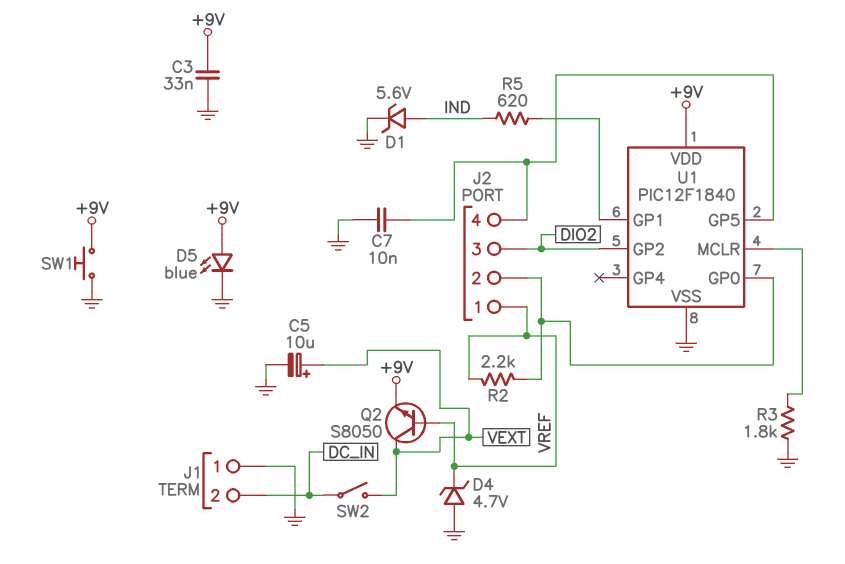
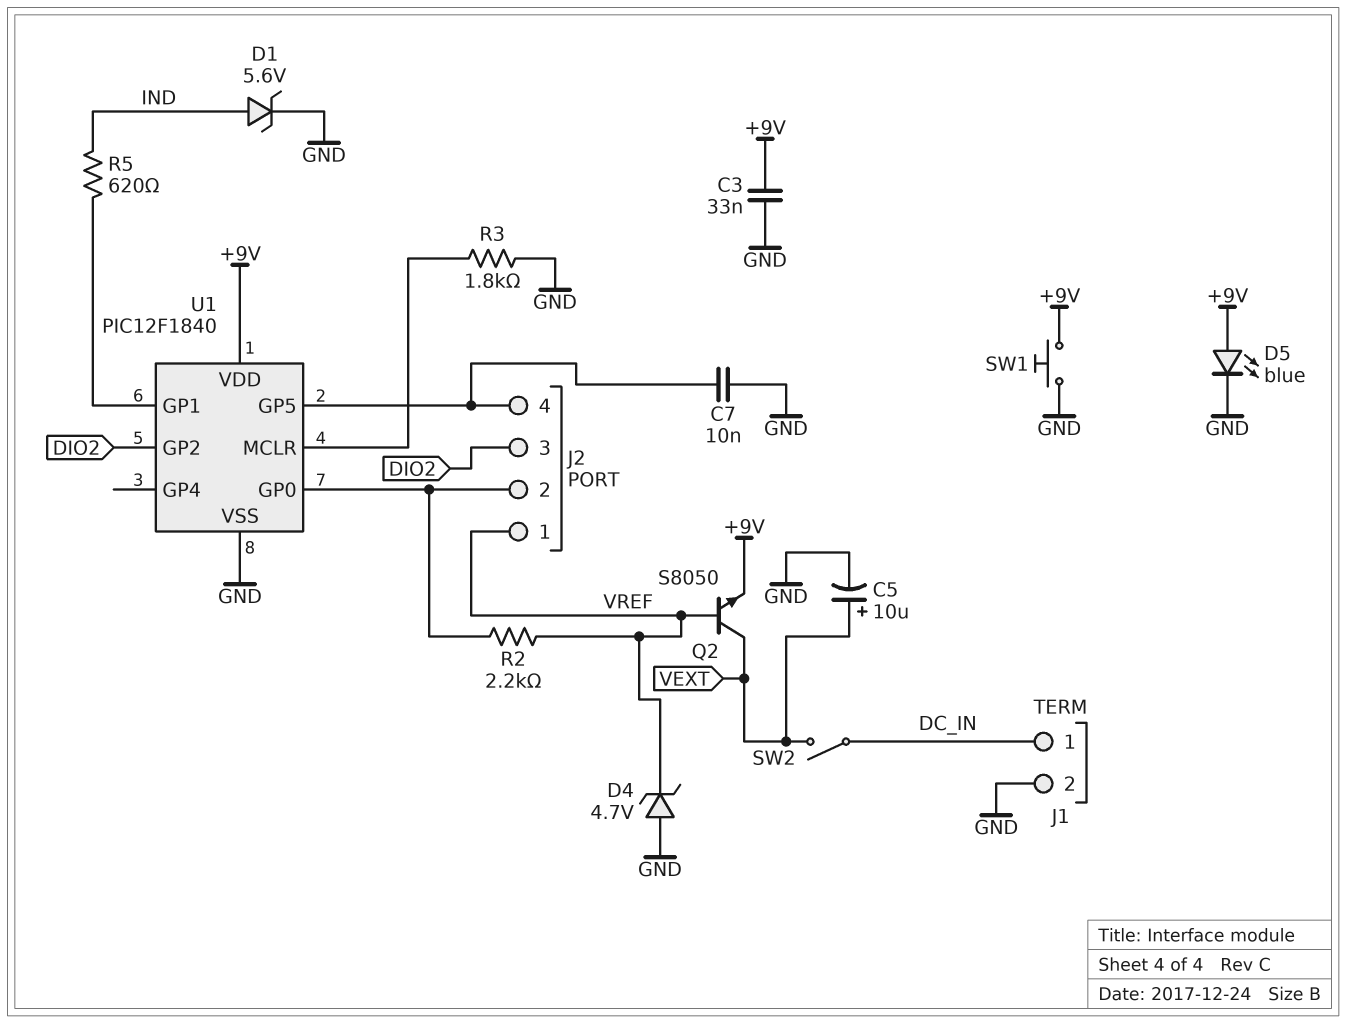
J1 pin 1: GND -> DC_IN
J1 pin 2: DC_IN -> GND

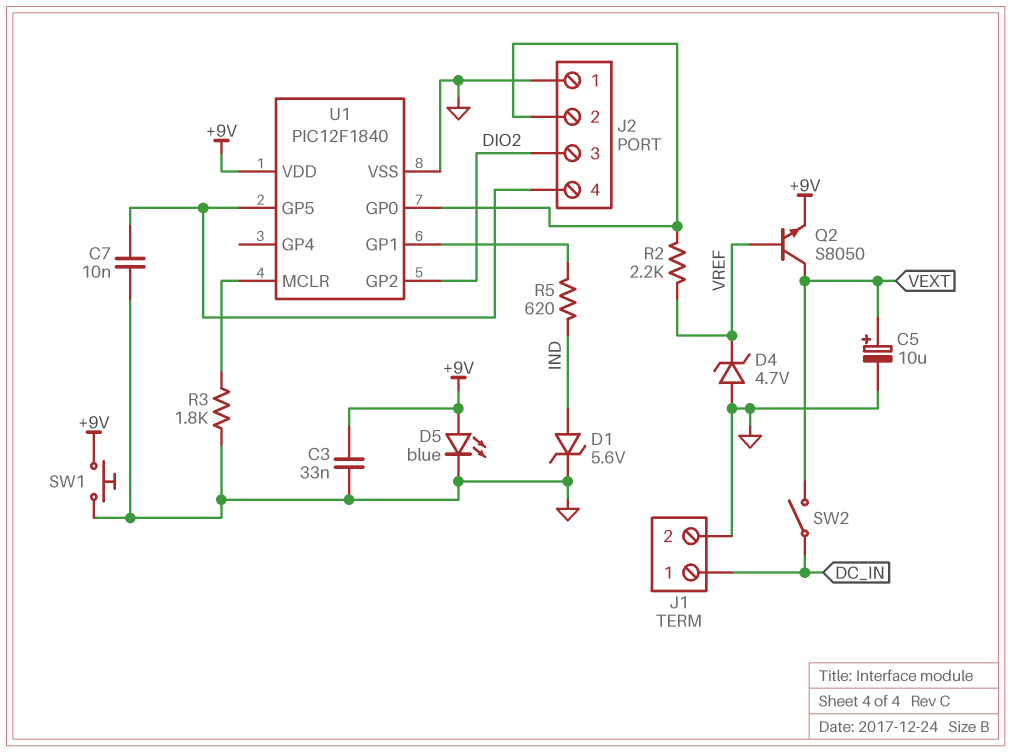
J2 pin 1: VREF -> GND

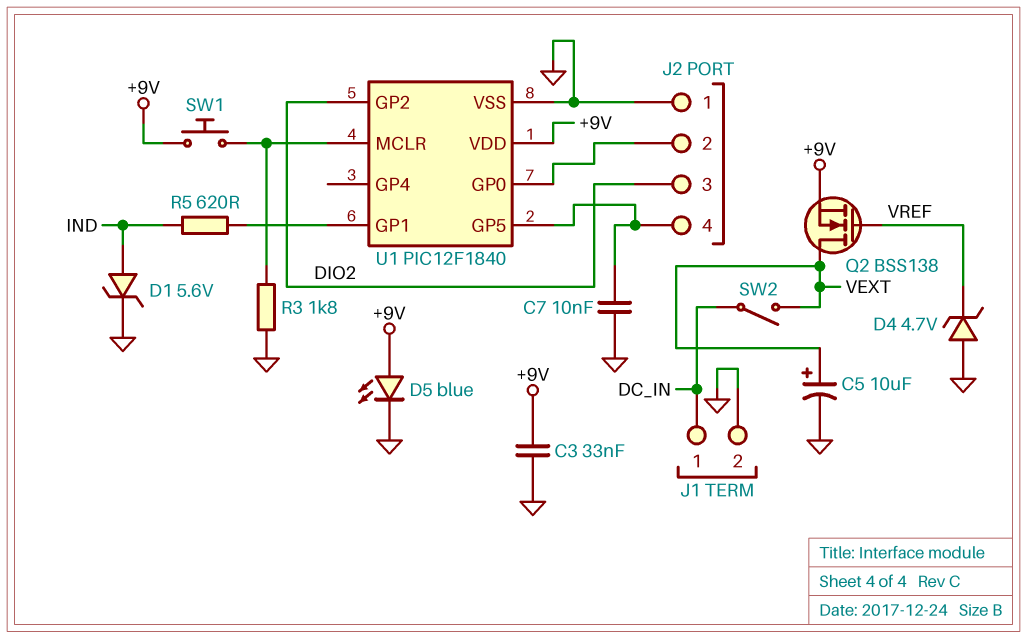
Q2: NPN S8050 (B VREF, C VEXT, E +9V) -> NMOS BSS138 (G VREF, D VEXT, S +9V)
R2: 2.2k (J2/2, VREF) -> none
SW1: button (+9V, GND) -> button (+9V, U1/MCLR)

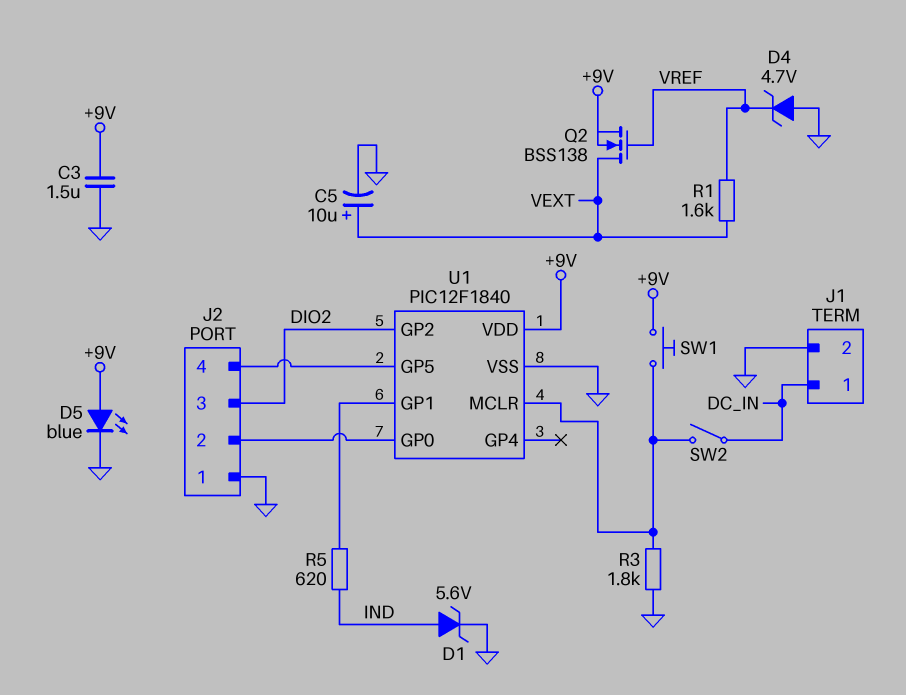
C3: 33nF (+9V, GND) -> 1.5uF (+9V, GND)
C7: 10nF (GND, J2/4) -> none
R1: none -> 1.6k (VEXT, VREF)
SW2: switch (DC_IN, VEXT) -> switch (DC_IN, U1/MCLR)

